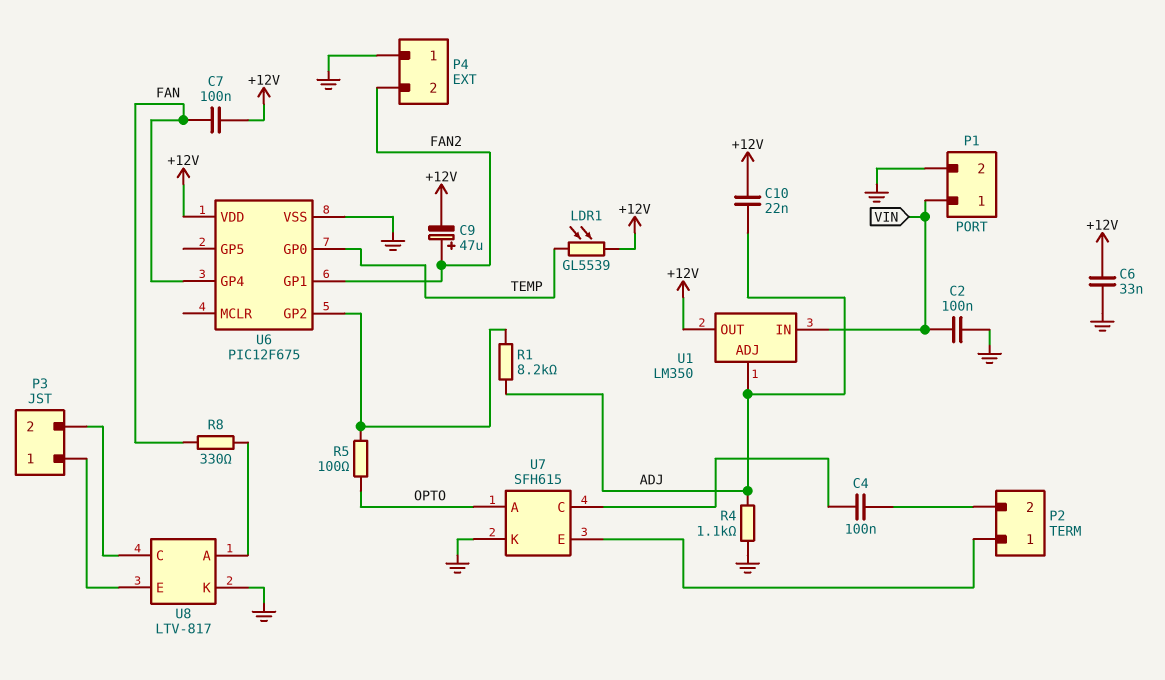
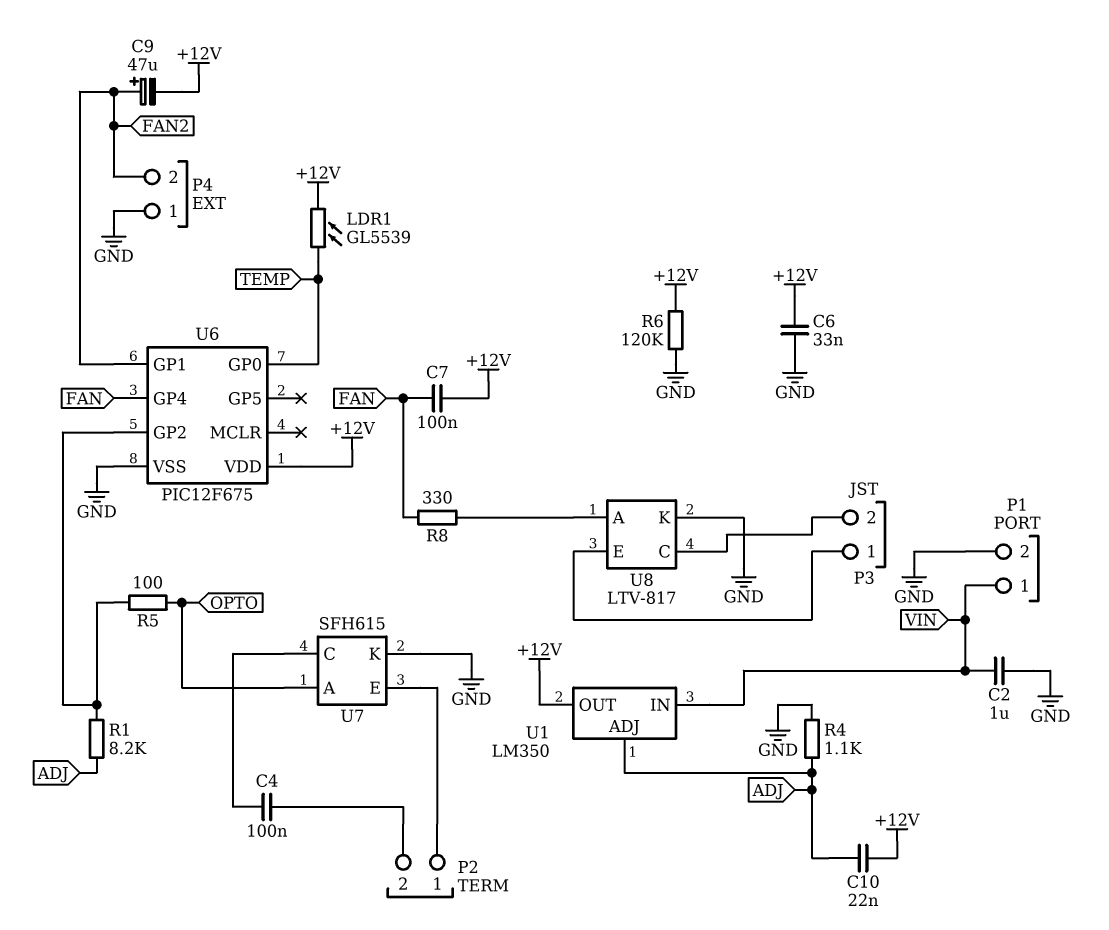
C2: 100nF (GND, VIN) -> 1uF (GND, VIN)
R6: none -> 120k (+12V, GND)

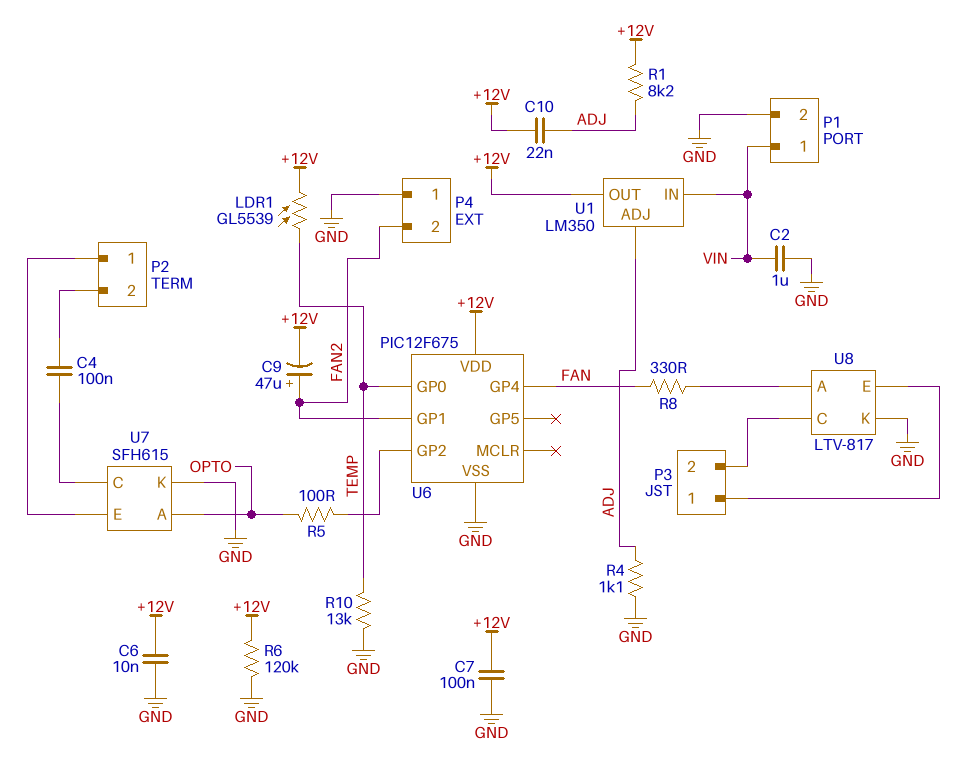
C6: 33nF (+12V, GND) -> 10nF (+12V, GND)
C7: 100nF (+12V, FAN) -> 100nF (+12V, GND)
R1: 8.2k (ADJ, U6/GP2) -> 8.2k (+12V, ADJ)
R10: none -> 13k (GND, TEMP)

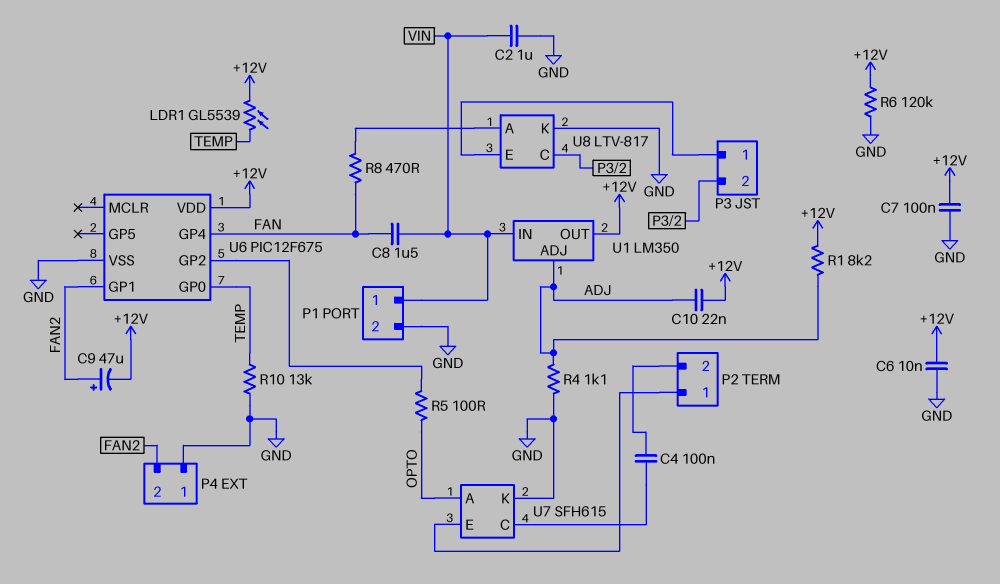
C8: none -> 1.5uF (FAN, VIN)
R8: 330 (FAN, U8/A) -> 470 (FAN, U8/A)

